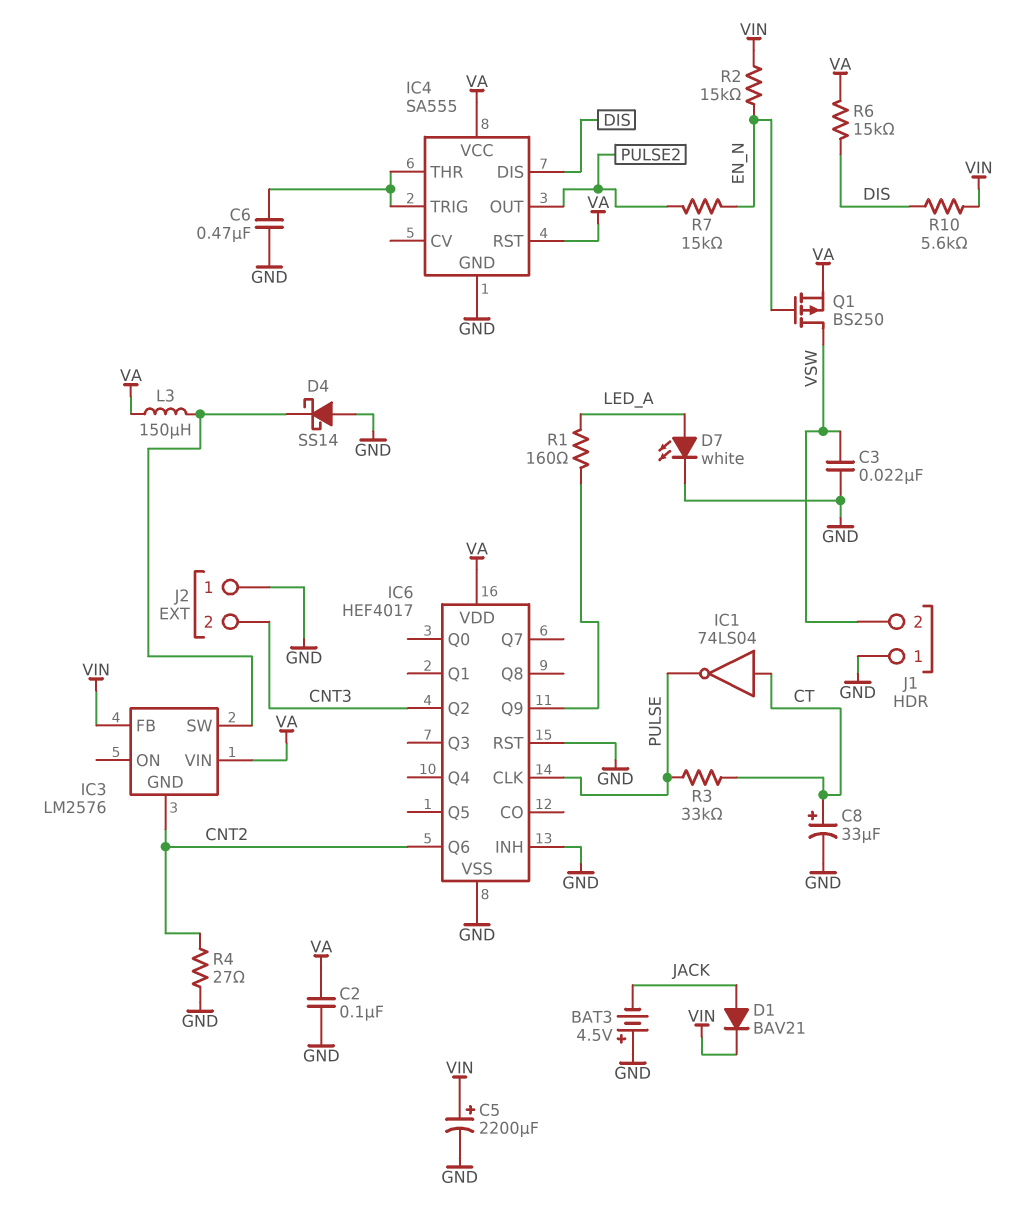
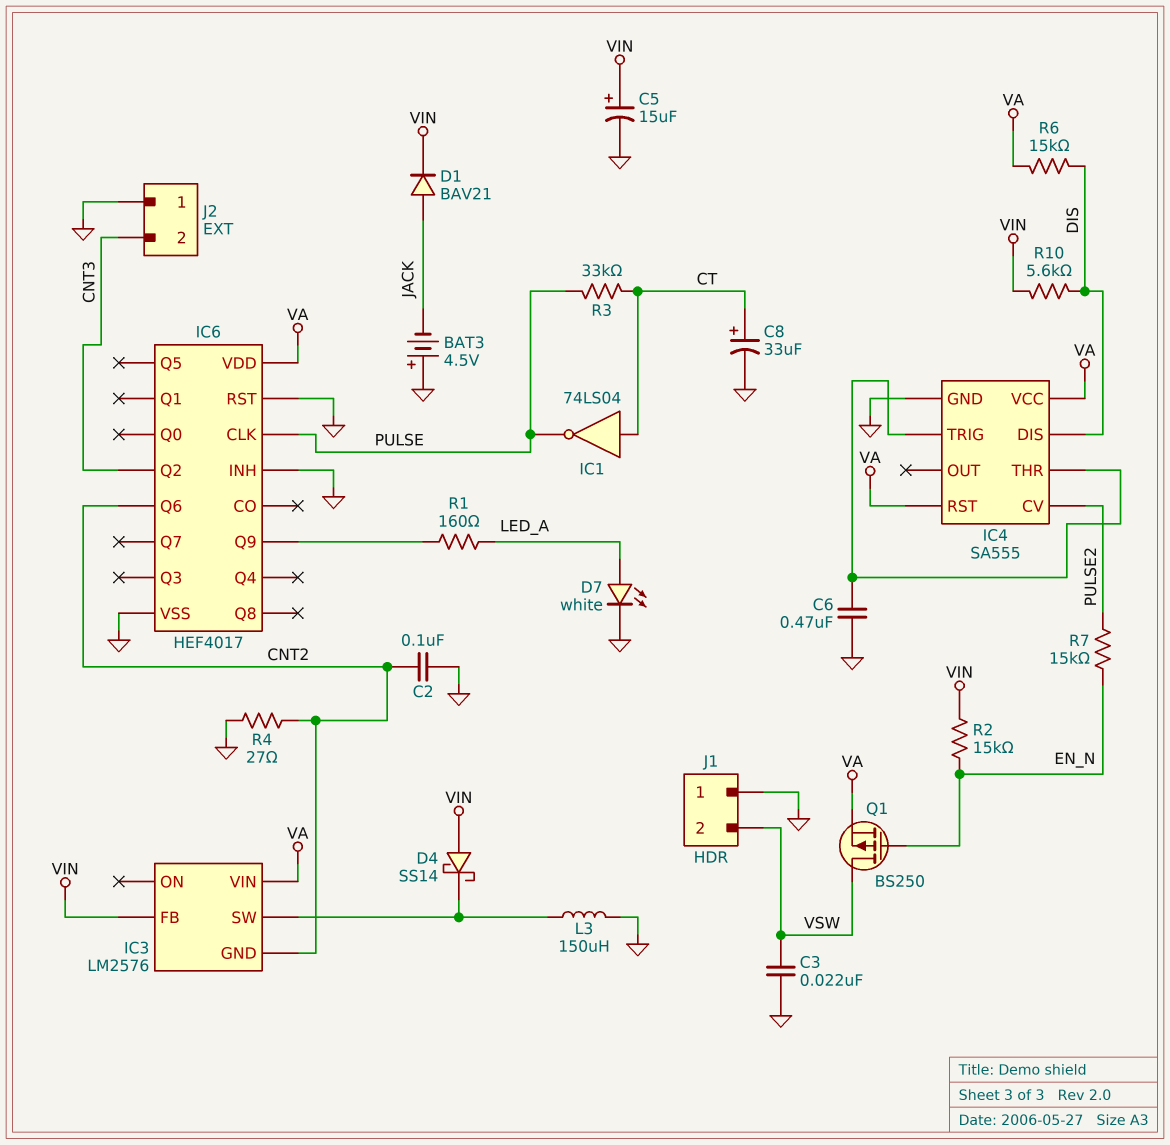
C2: 100nF (GND, VA) -> 100nF (CNT2, GND)
C5: 2200uF (plus VIN, minus GND) -> 15uF (plus VIN, minus GND)
D4: schottky SS14 (A GND, K IC3/SW) -> schottky SS14 (A VIN, K IC3/SW)
IC4 pin CV: none -> PULSE2
IC4 pin OUT: PULSE2 -> none
L3: 150uH (IC3/SW, VA) -> 150uH (GND, IC3/SW)

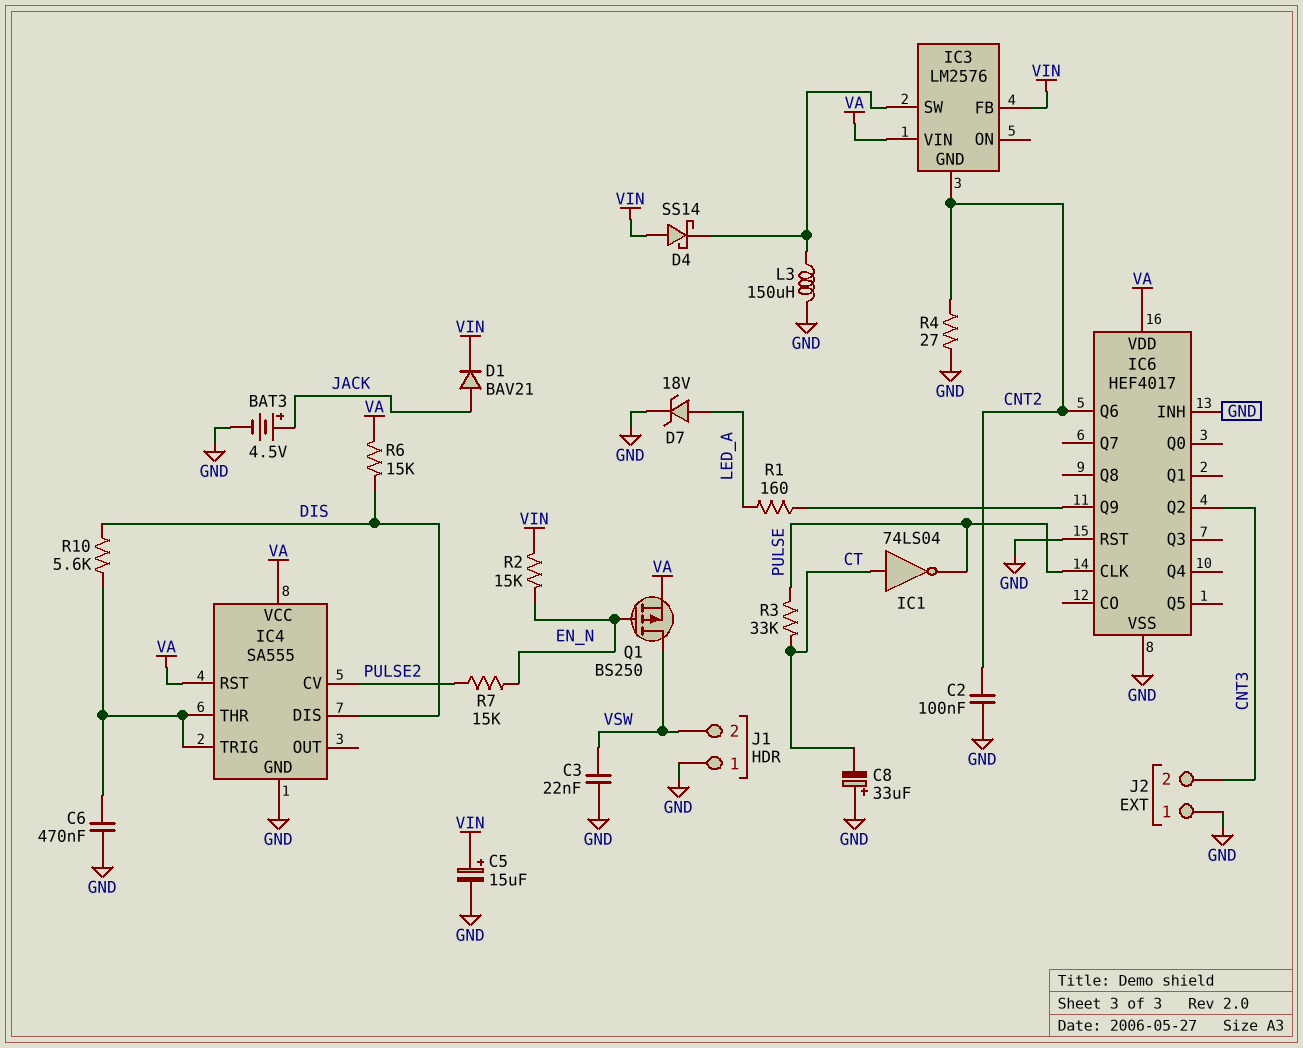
BAT3: 4.5V (plus GND, minus JACK) -> 4.5V (plus JACK, minus GND)
C8: 33uF (plus CT, minus GND) -> 33uF (plus GND, minus CT)
D7: LED white (A LED_A, K GND) -> zener 18V (A LED_A, K GND)
R10: 5.6k (DIS, VIN) -> 5.6k (DIS, IC4/THR)

